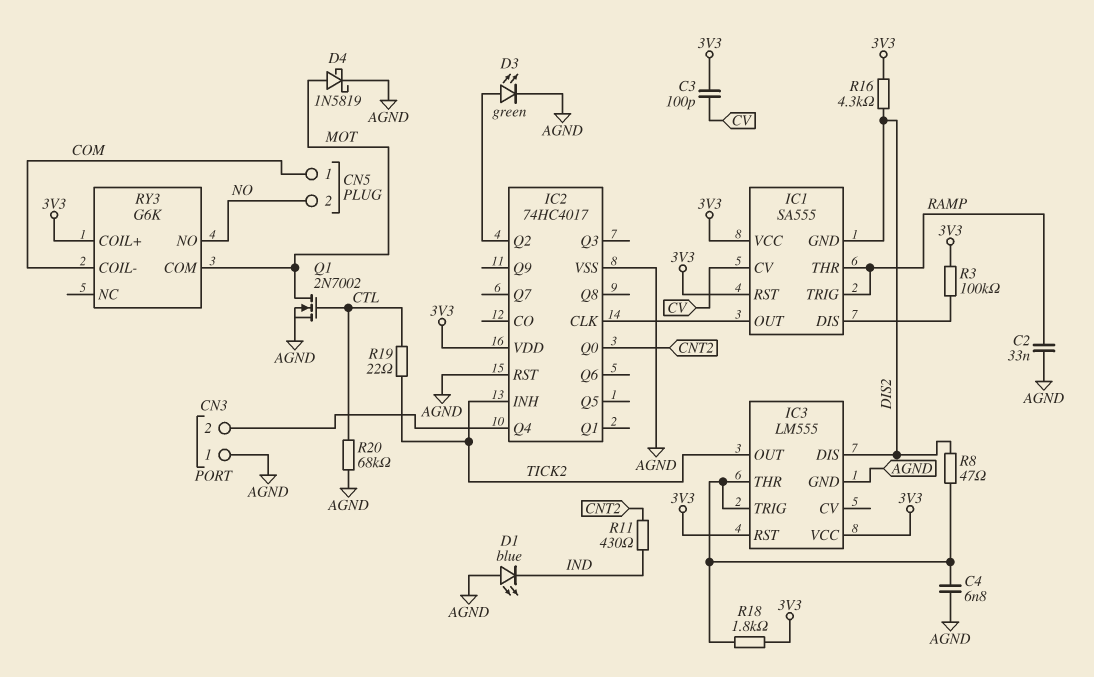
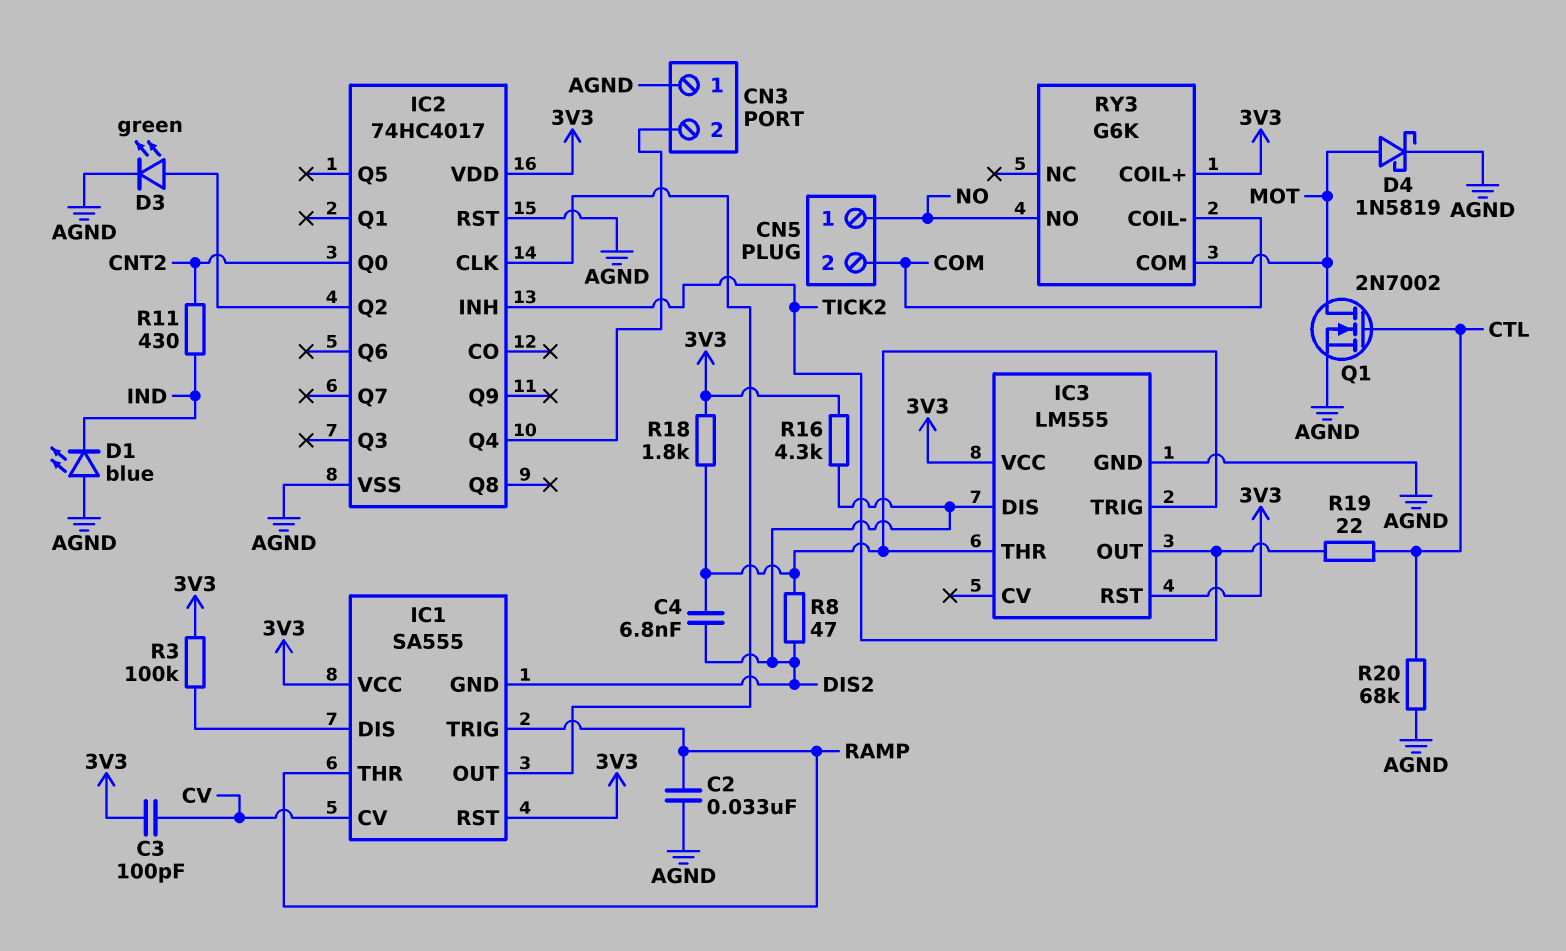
C4: 6.8nF (AGND, IC3/THR) -> 6.8nF (DIS2, IC3/THR)
CN5 pin 1: COM -> NO
CN5 pin 2: NO -> COM

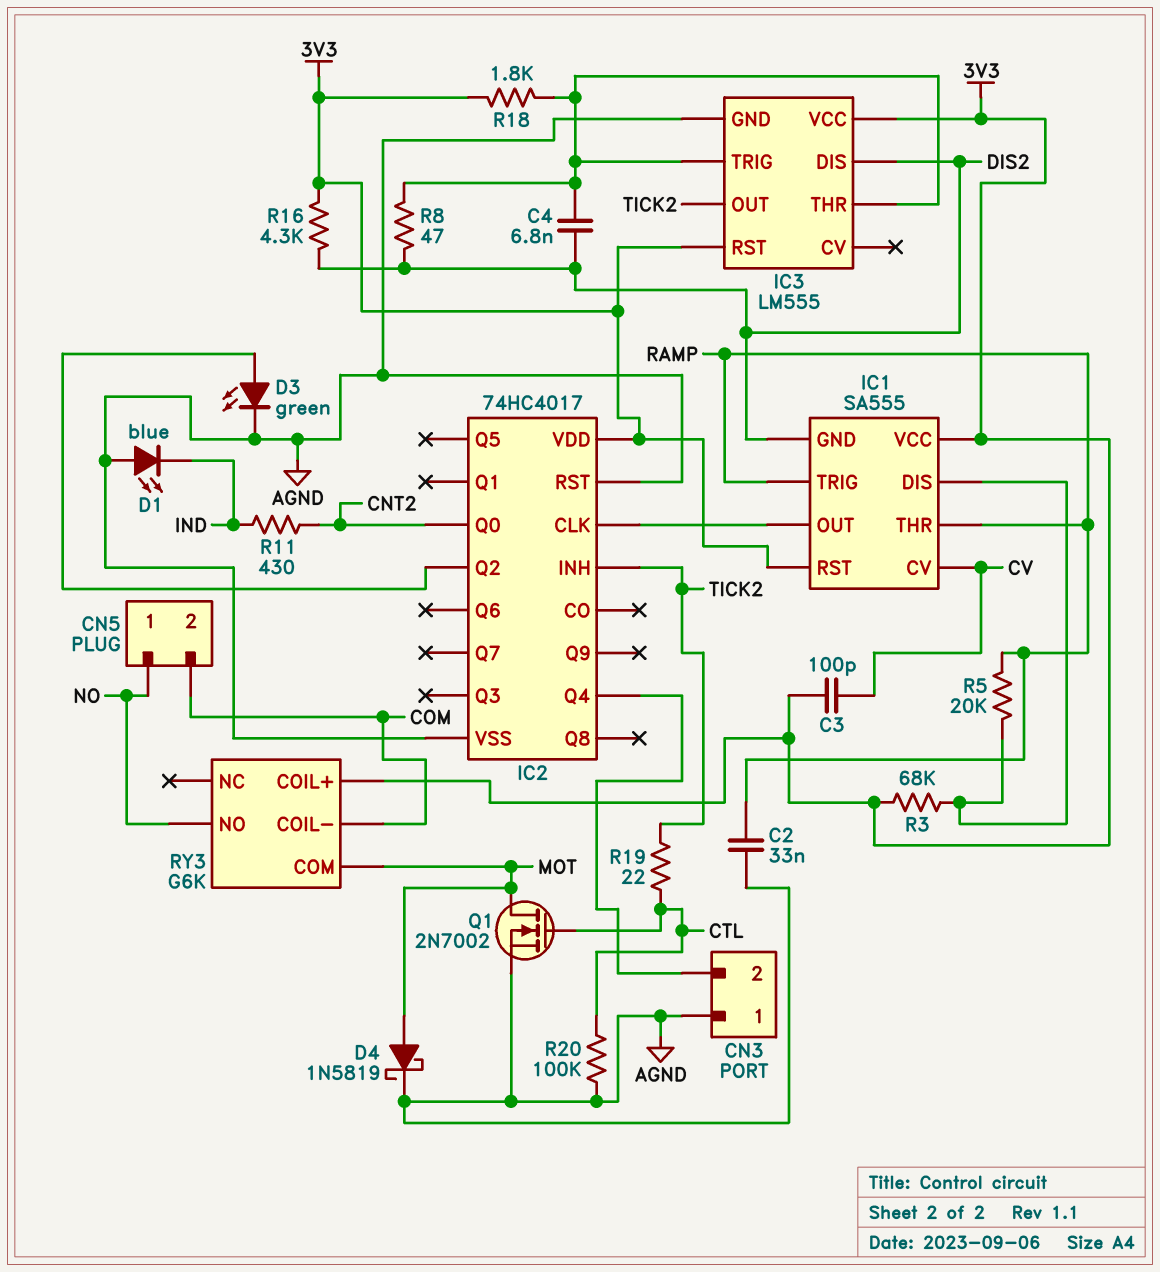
R3: 100k (3V3, IC1/DIS) -> 68k (3V3, IC1/DIS)
R5: none -> 20k (IC1/DIS, RAMP)
R20: 68k (AGND, CTL) -> 100k (AGND, CTL)

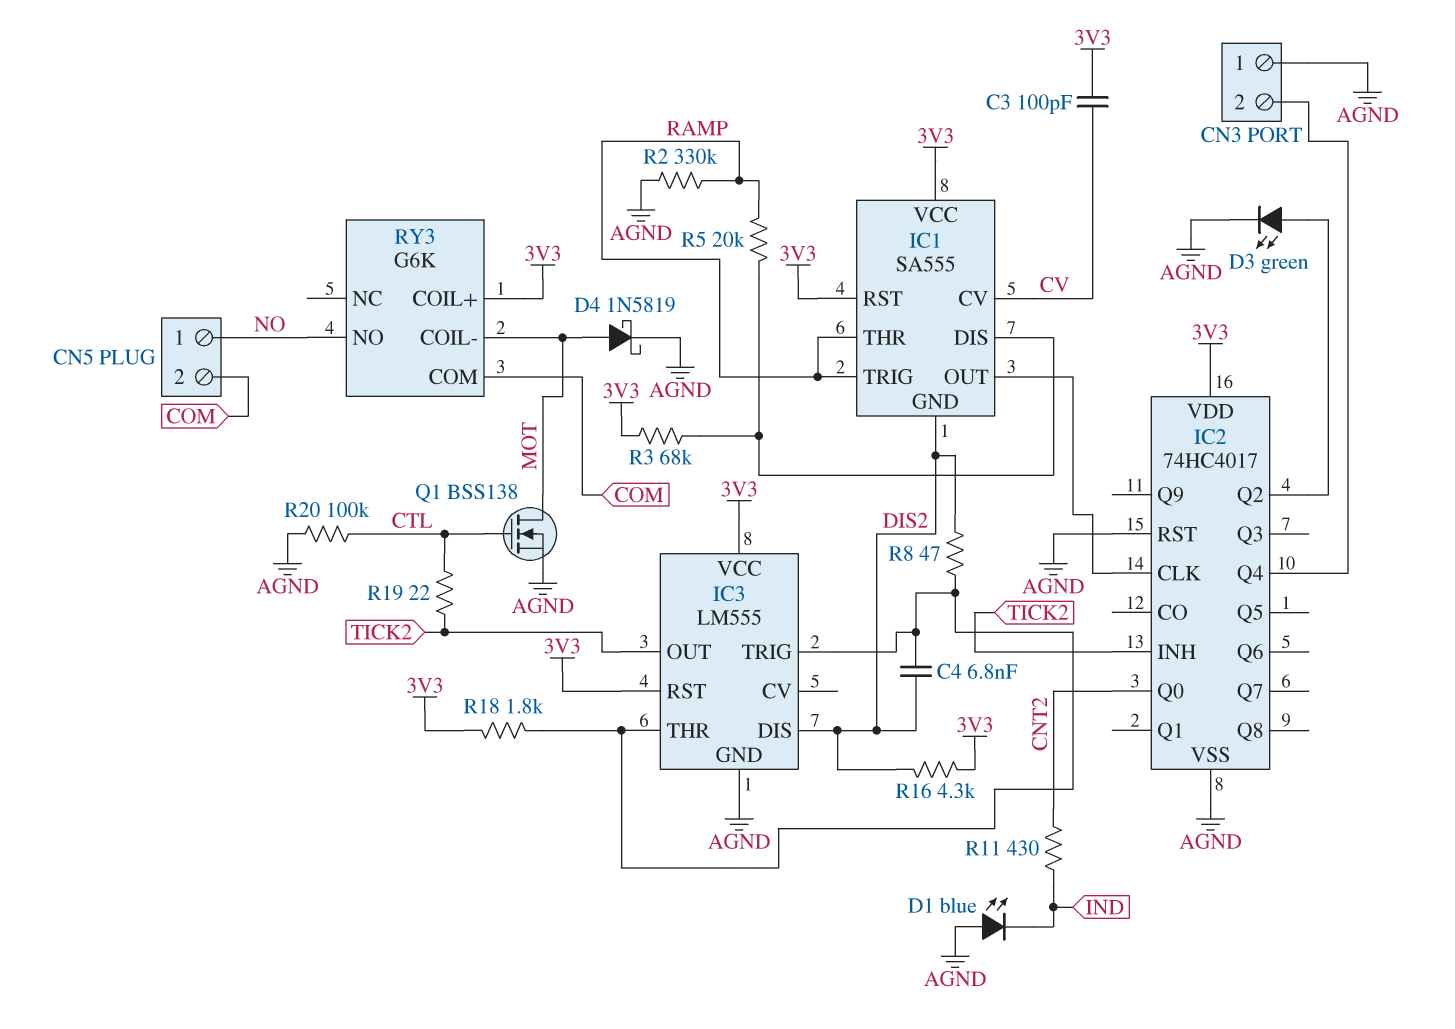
C2: 33nF (AGND, RAMP) -> none
Q1: NMOS 2N7002 (G CTL, D MOT, S AGND) -> NMOS BSS138 (G CTL, D MOT, S AGND)
R2: none -> 330k (AGND, RAMP)
RY3 pin COIL-: COM -> MOT
RY3 pin COM: MOT -> COM

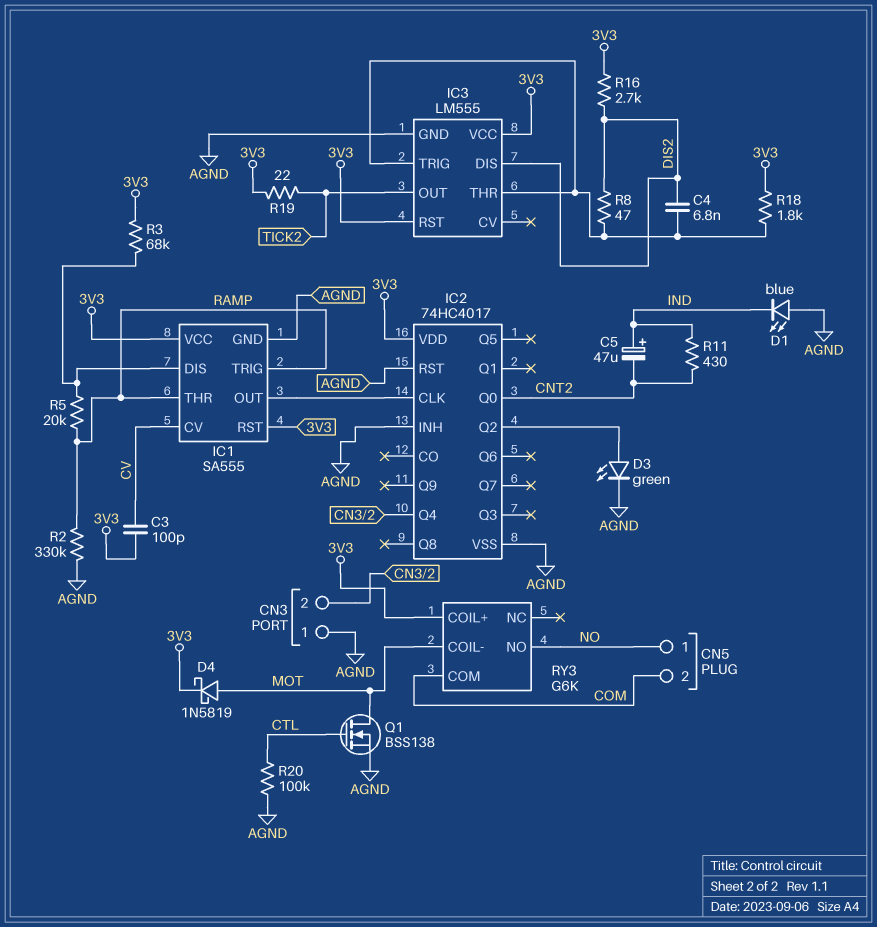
C5: none -> 47uF (plus IND, minus CNT2)
D4: schottky 1N5819 (A MOT, K AGND) -> schottky 1N5819 (A MOT, K 3V3)
IC1 pin GND: DIS2 -> AGND
IC2 pin INH: TICK2 -> AGND
R16: 4.3k (3V3, DIS2) -> 2.7k (3V3, DIS2)
R19: 22 (CTL, TICK2) -> 22 (3V3, TICK2)

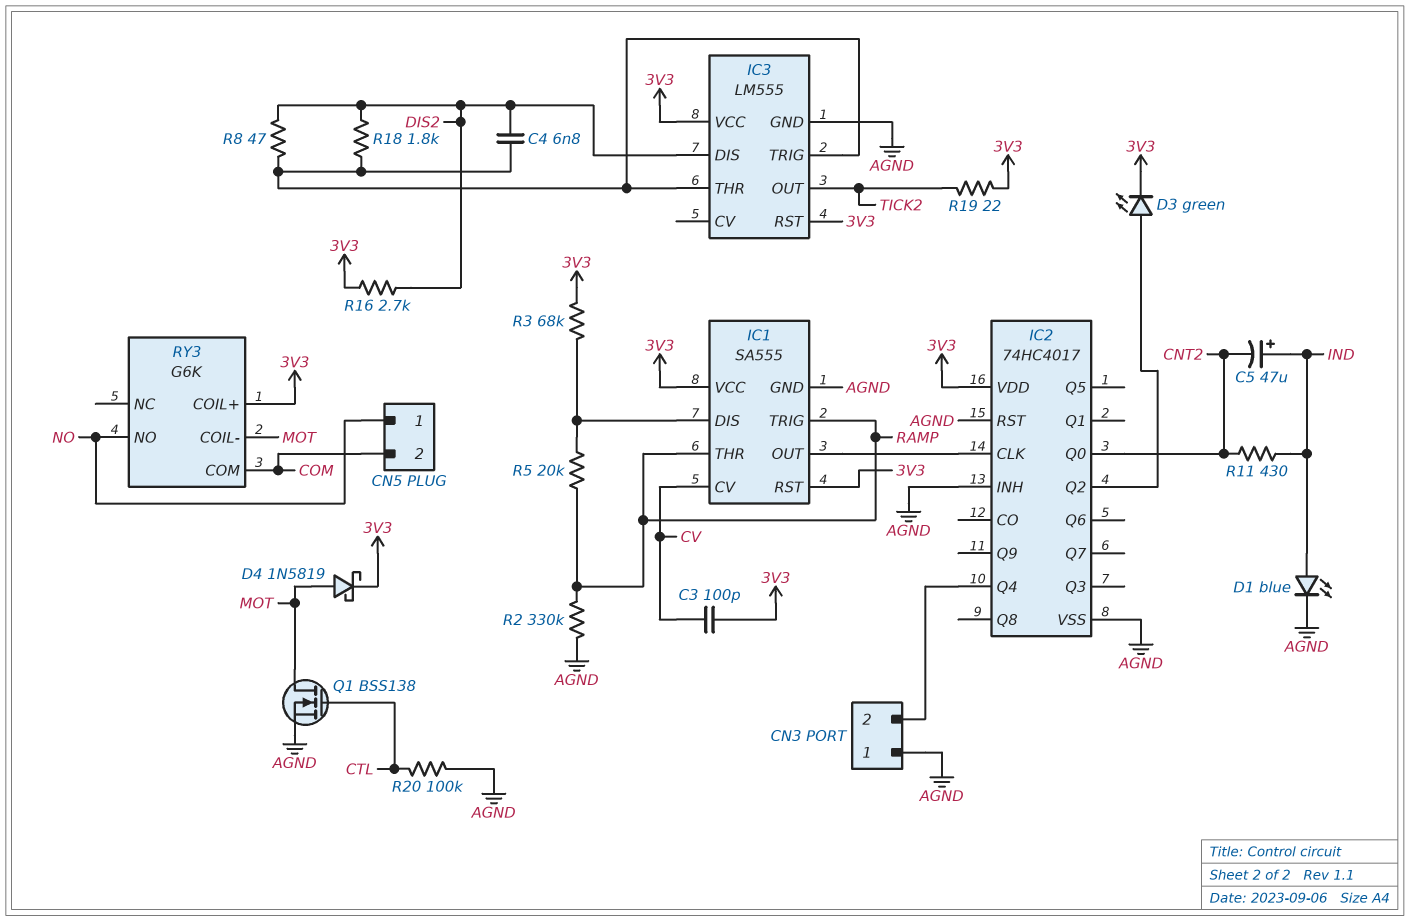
D1: LED blue (A AGND, K IND) -> LED blue (A IND, K AGND)
D3: LED green (A IC2/Q2, K AGND) -> LED green (A IC2/Q2, K 3V3)
R18: 1.8k (3V3, IC3/THR) -> 1.8k (DIS2, IC3/THR)

